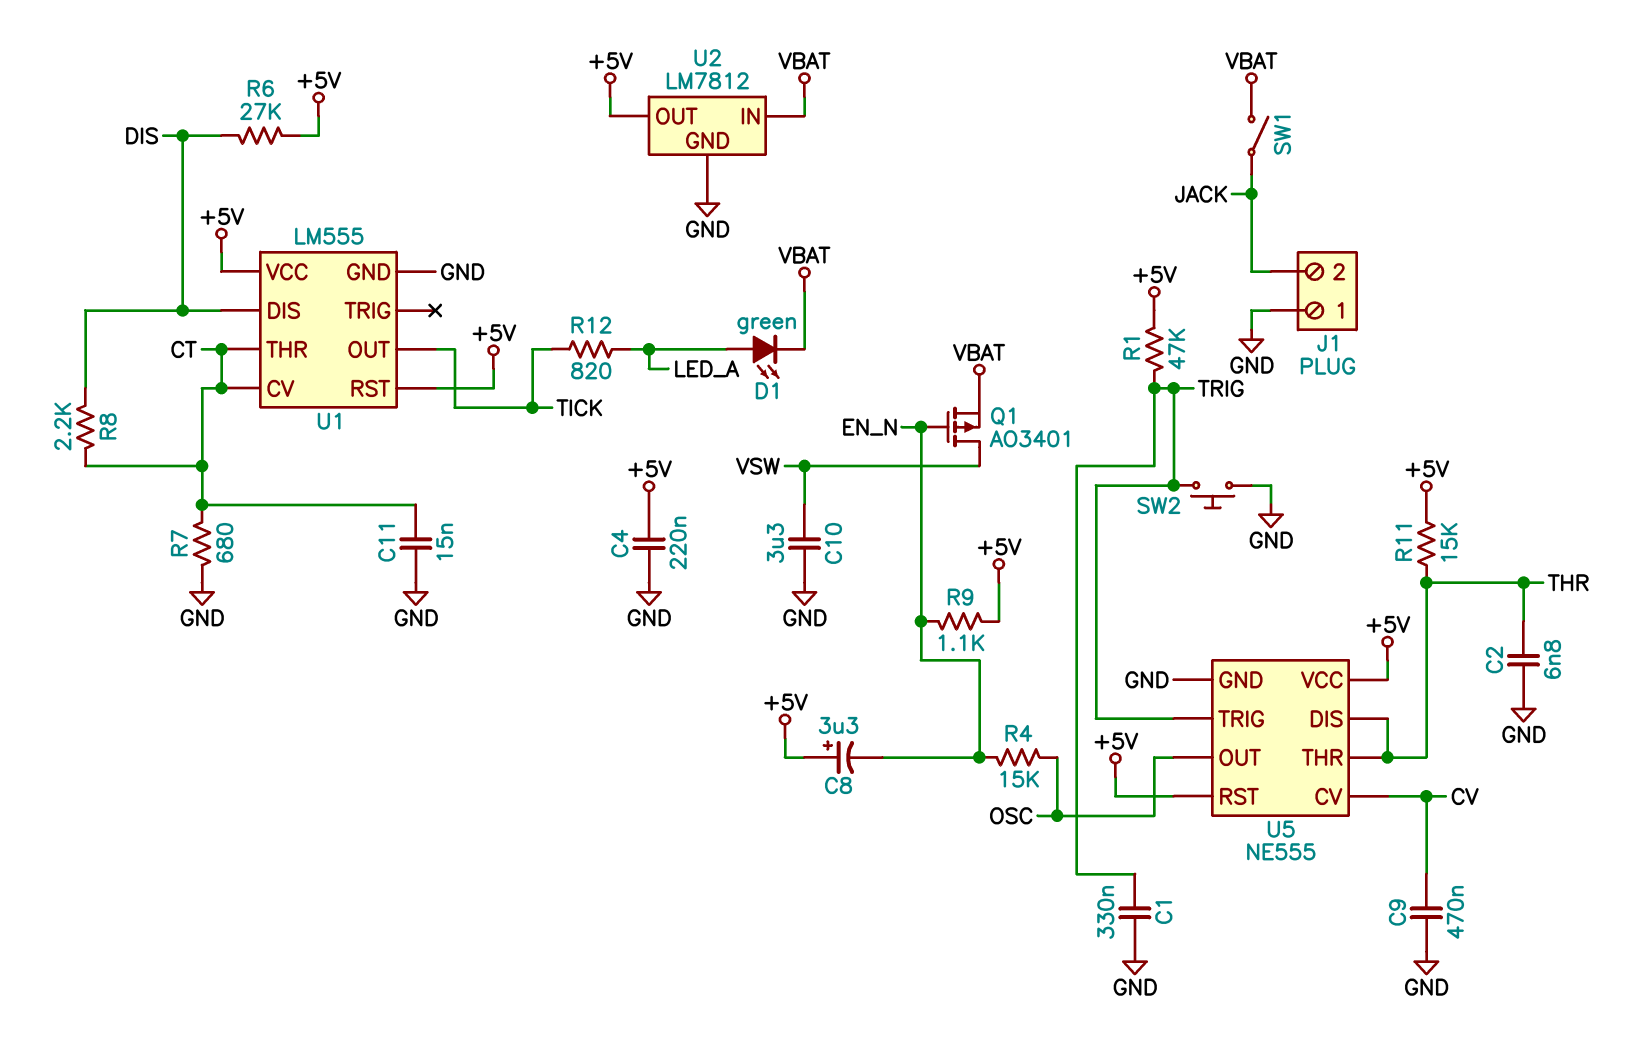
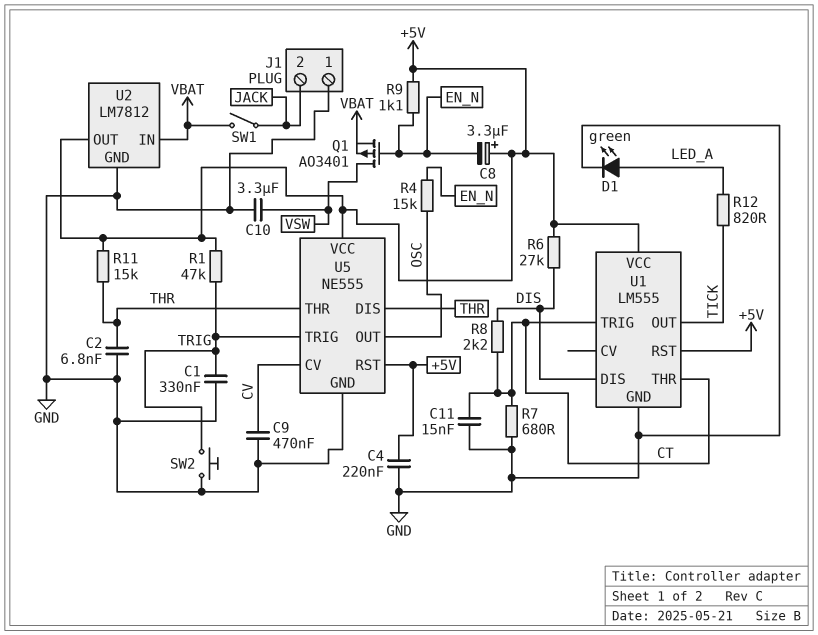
D1: LED green (A LED_A, K VBAT) -> LED green (A LED_A, K GND)
U1 pin CV: CT -> none
U1 pin TRIG: none -> CT

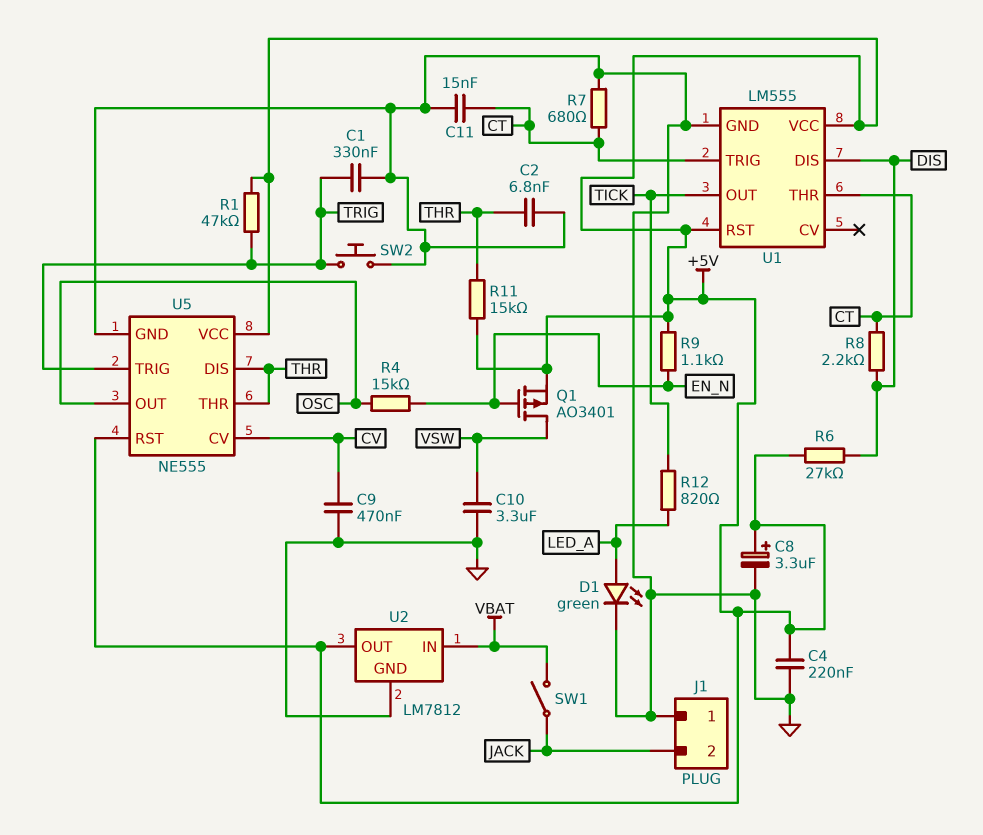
C8: 3.3uF (plus +5V, minus EN_N) -> 3.3uF (plus +5V, minus GND)
Q1: PMOS AO3401 (G EN_N, D VSW, S VBAT) -> PMOS AO3401 (G EN_N, D VSW, S +5V)

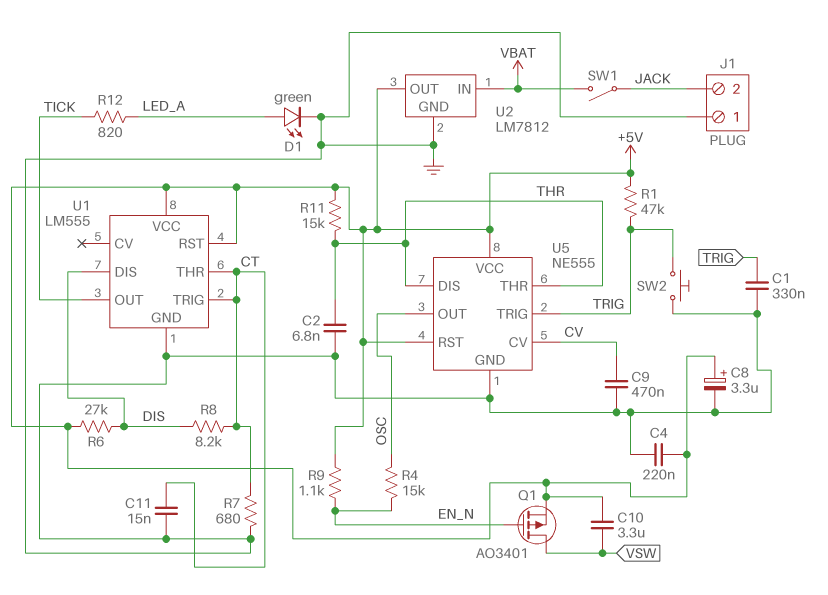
C10: 3.3uF (GND, VSW) -> 3.3uF (+5V, VSW)
R8: 2.2k (CT, DIS) -> 8.2k (CT, DIS)

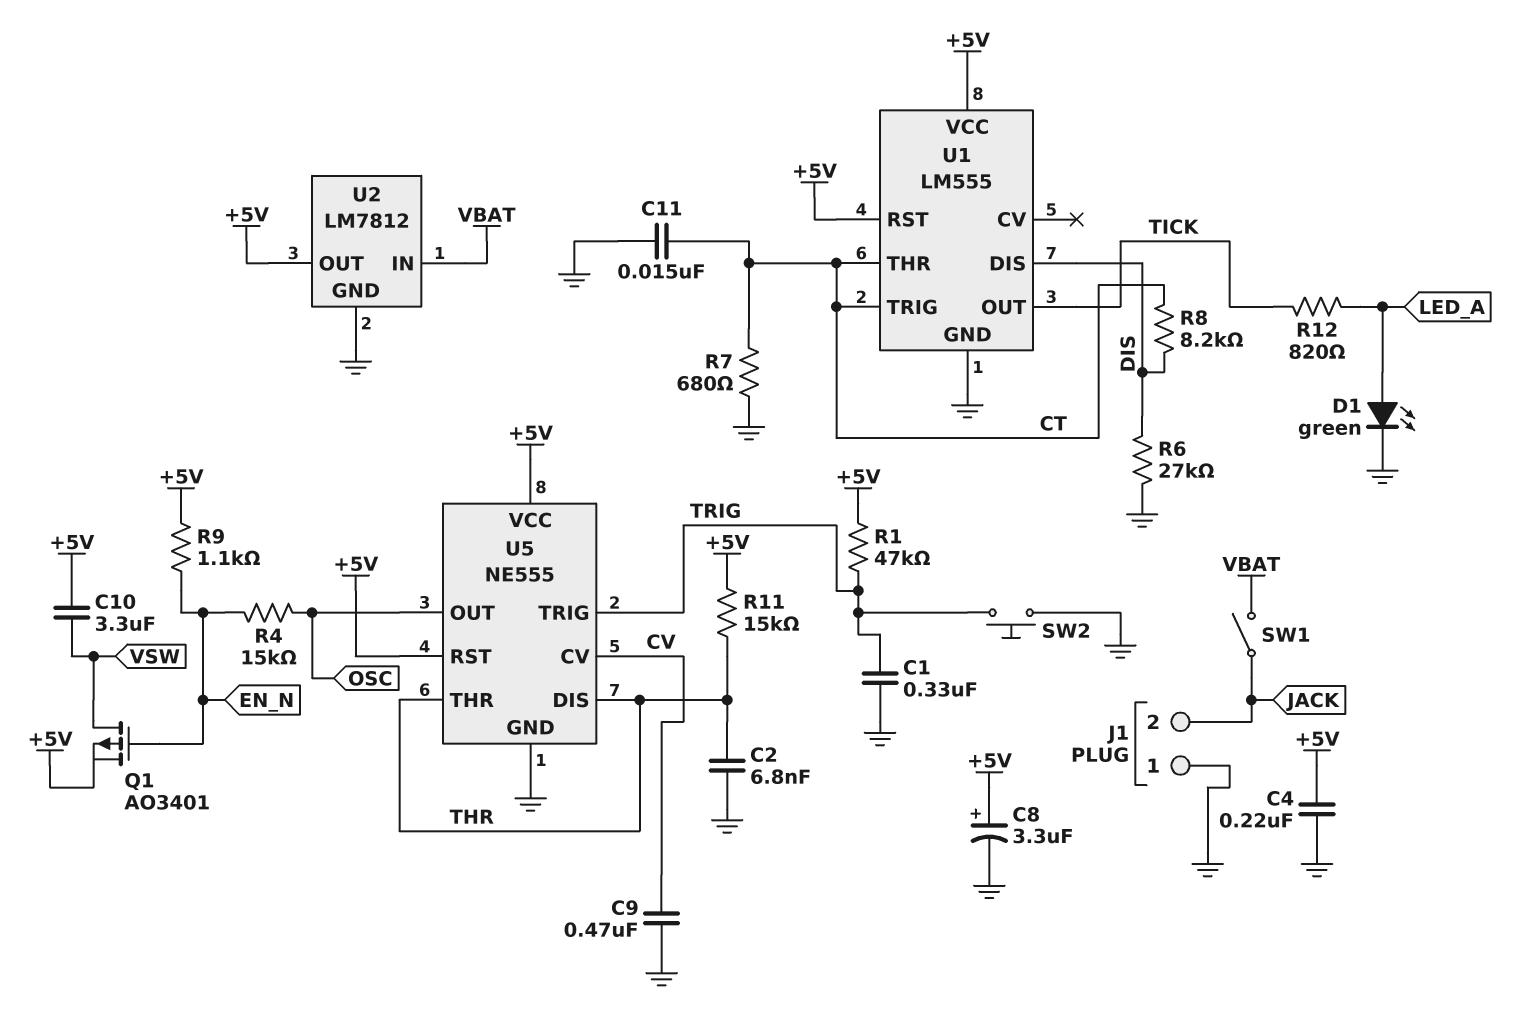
R6: 27k (+5V, DIS) -> 27k (DIS, GND)

